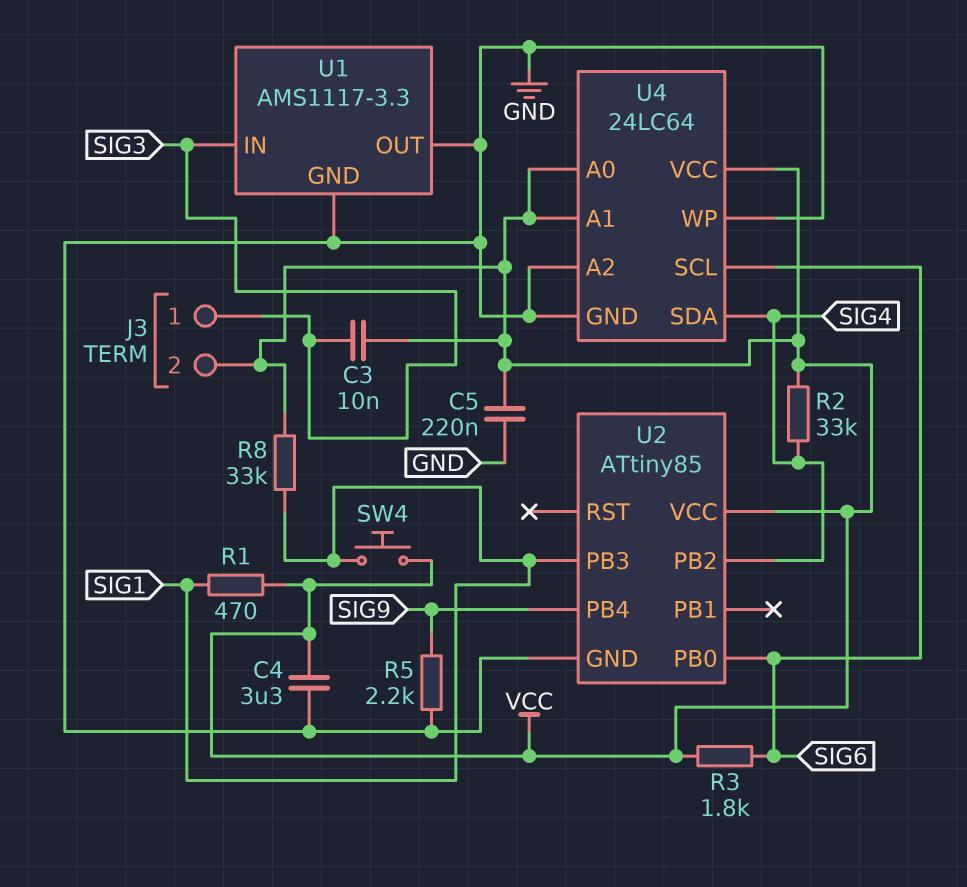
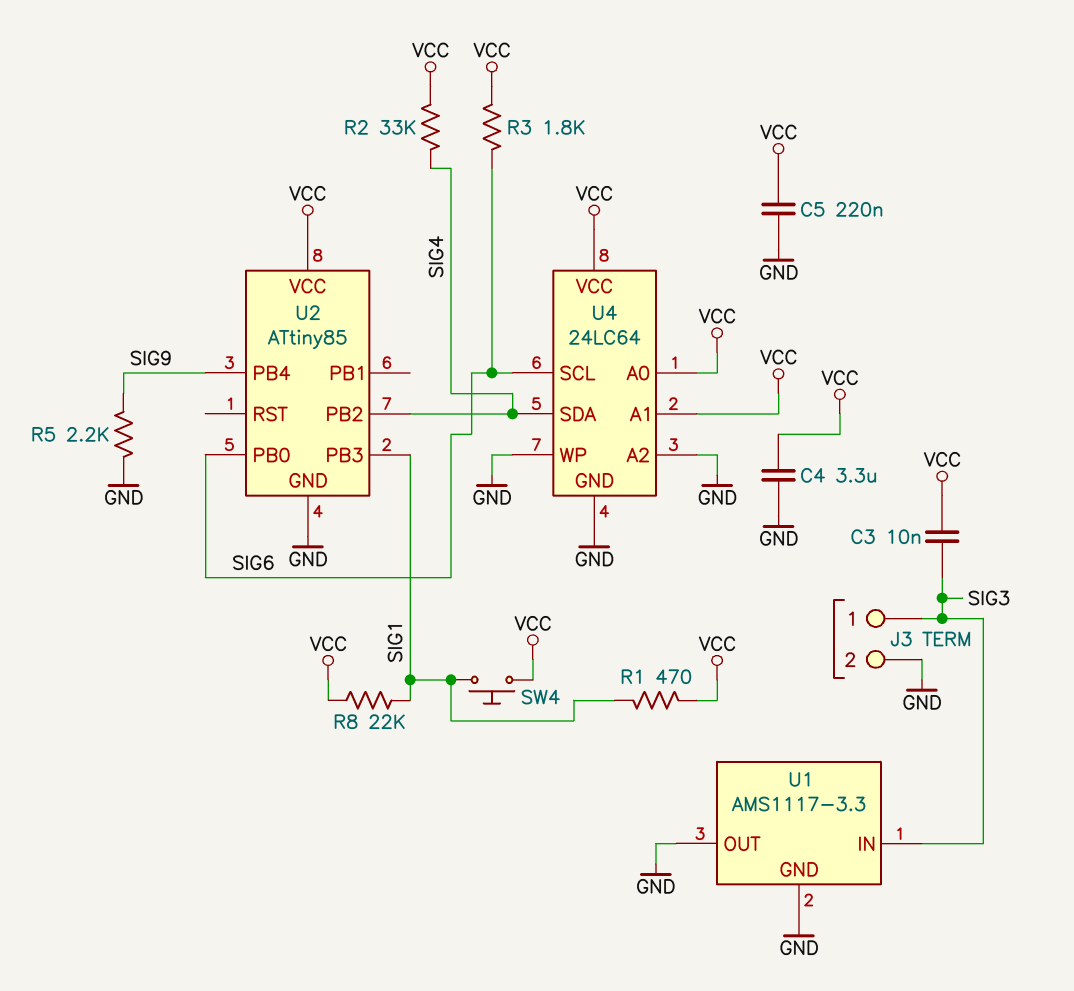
J3 pin 2: VCC -> GND
R8: 33k (SIG1, VCC) -> 22k (SIG1, VCC)

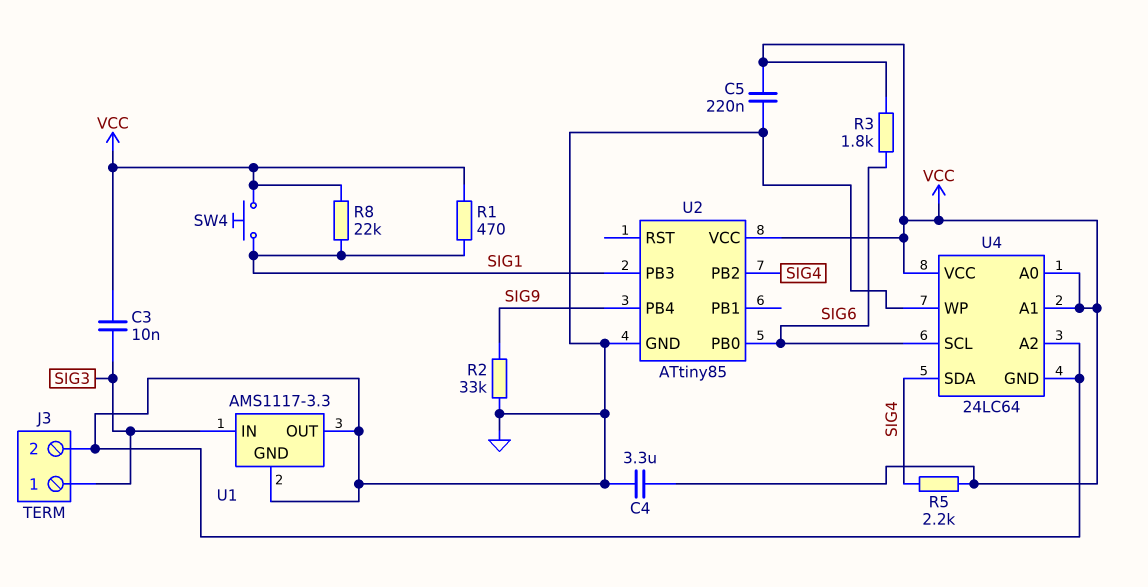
R2: 33k (SIG4, VCC) -> 33k (GND, SIG9)
R5: 2.2k (GND, SIG9) -> 2.2k (SIG4, VCC)

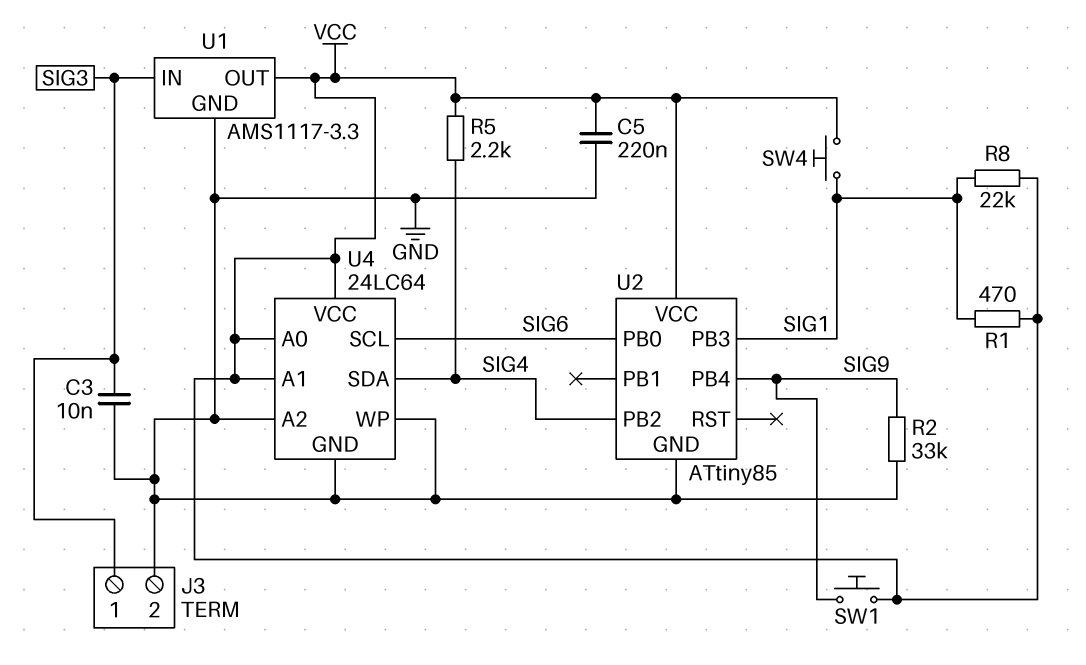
C3: 10nF (SIG3, VCC) -> 10nF (GND, SIG3)
C4: 3.3uF (GND, VCC) -> none
R3: 1.8k (SIG6, VCC) -> none
SW1: none -> button (SIG9, VCC)
U1 pin OUT: GND -> VCC

